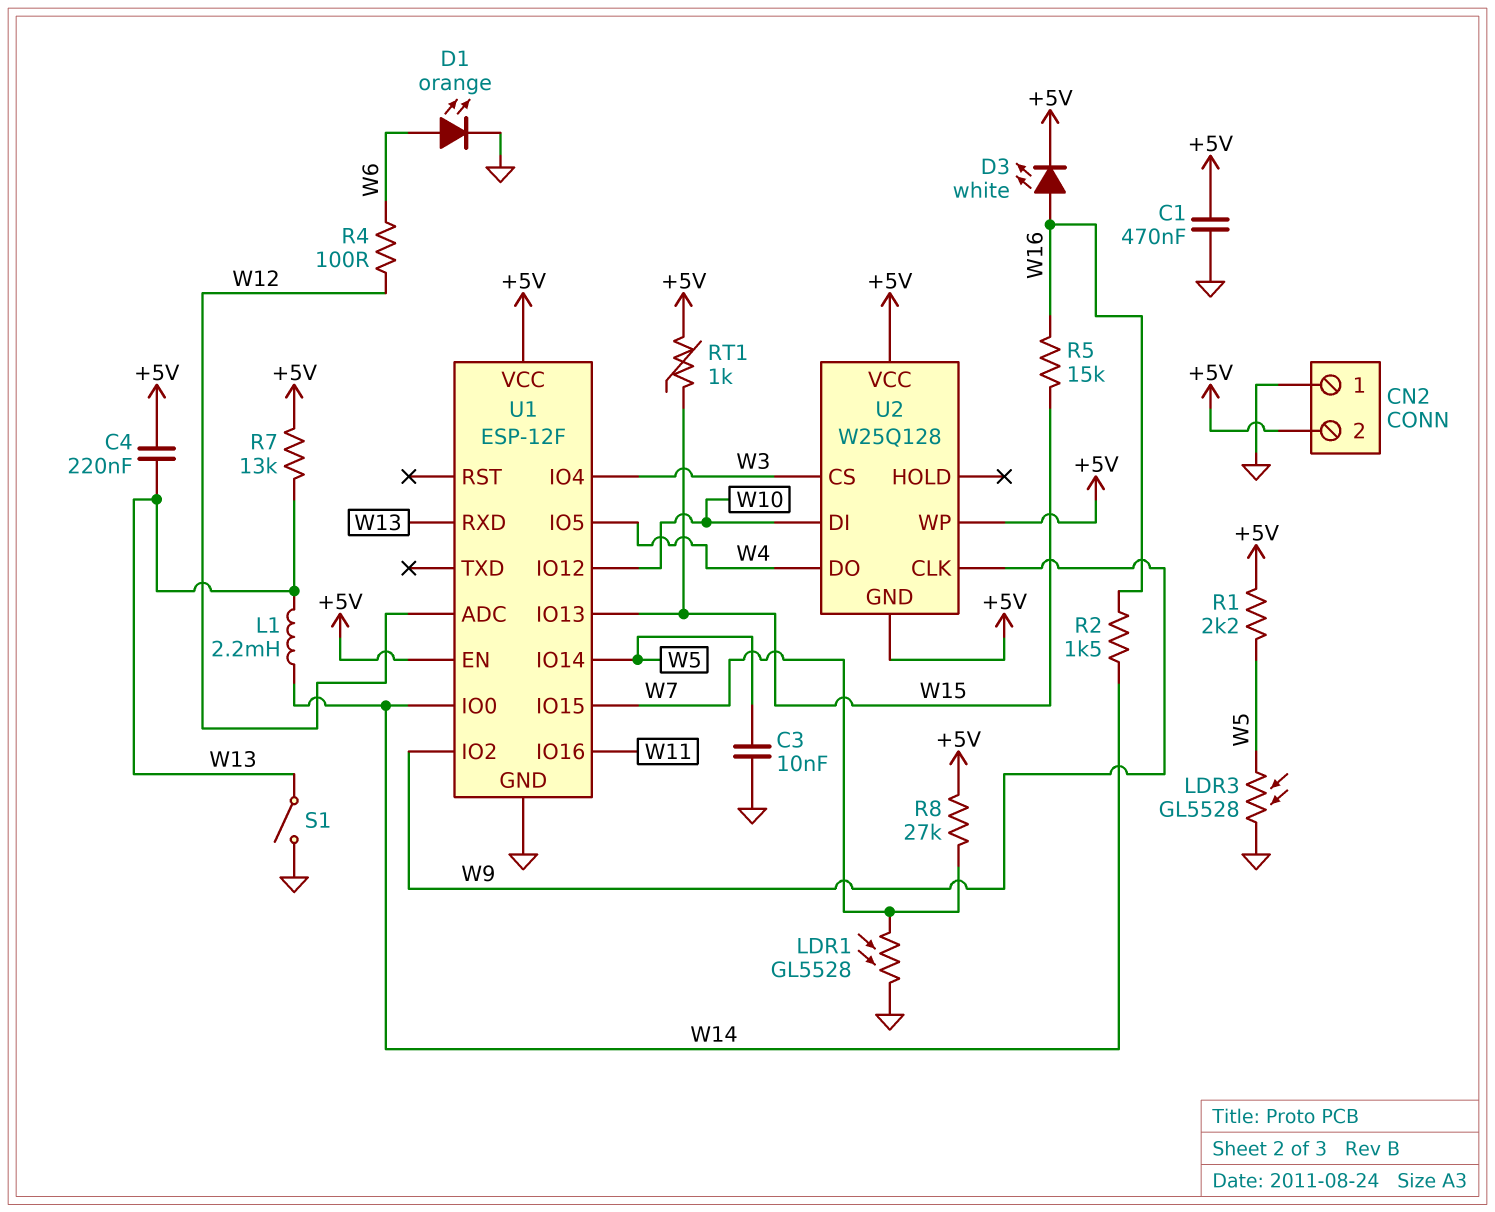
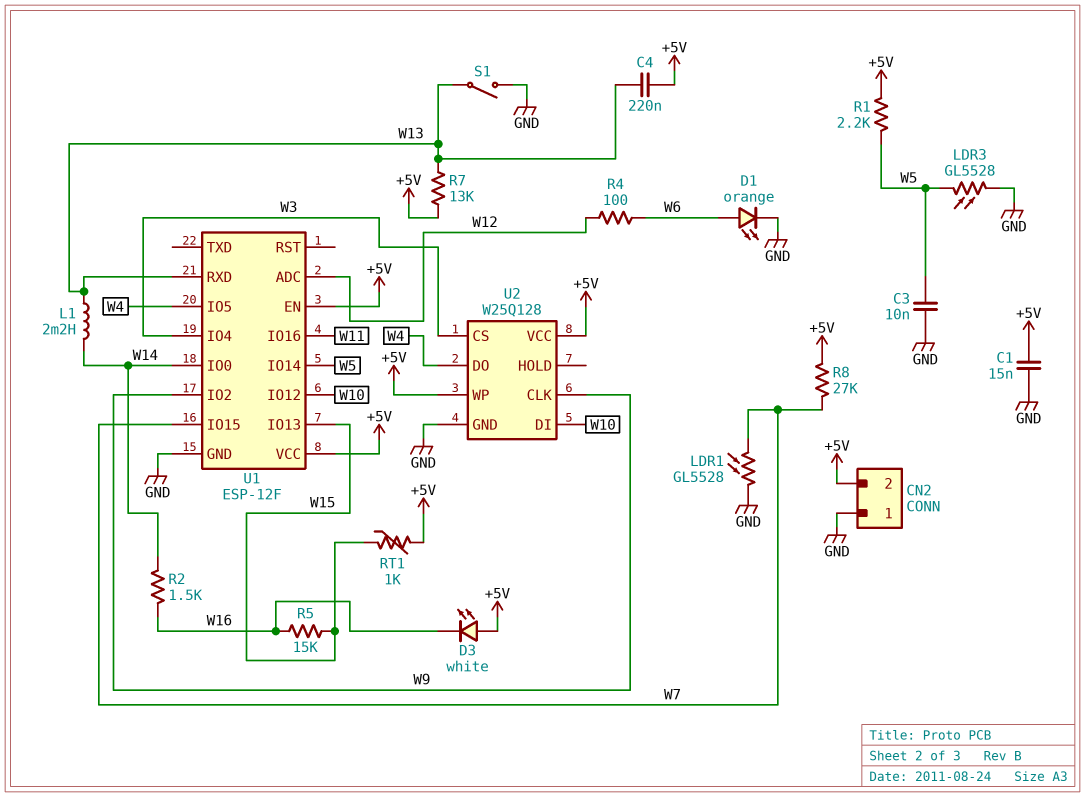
C1: 470nF (+5V, GND) -> 15nF (+5V, GND)
D3: LED white (A W16, K +5V) -> LED white (A +5V, K W16)
U2 pin GND: +5V -> GND

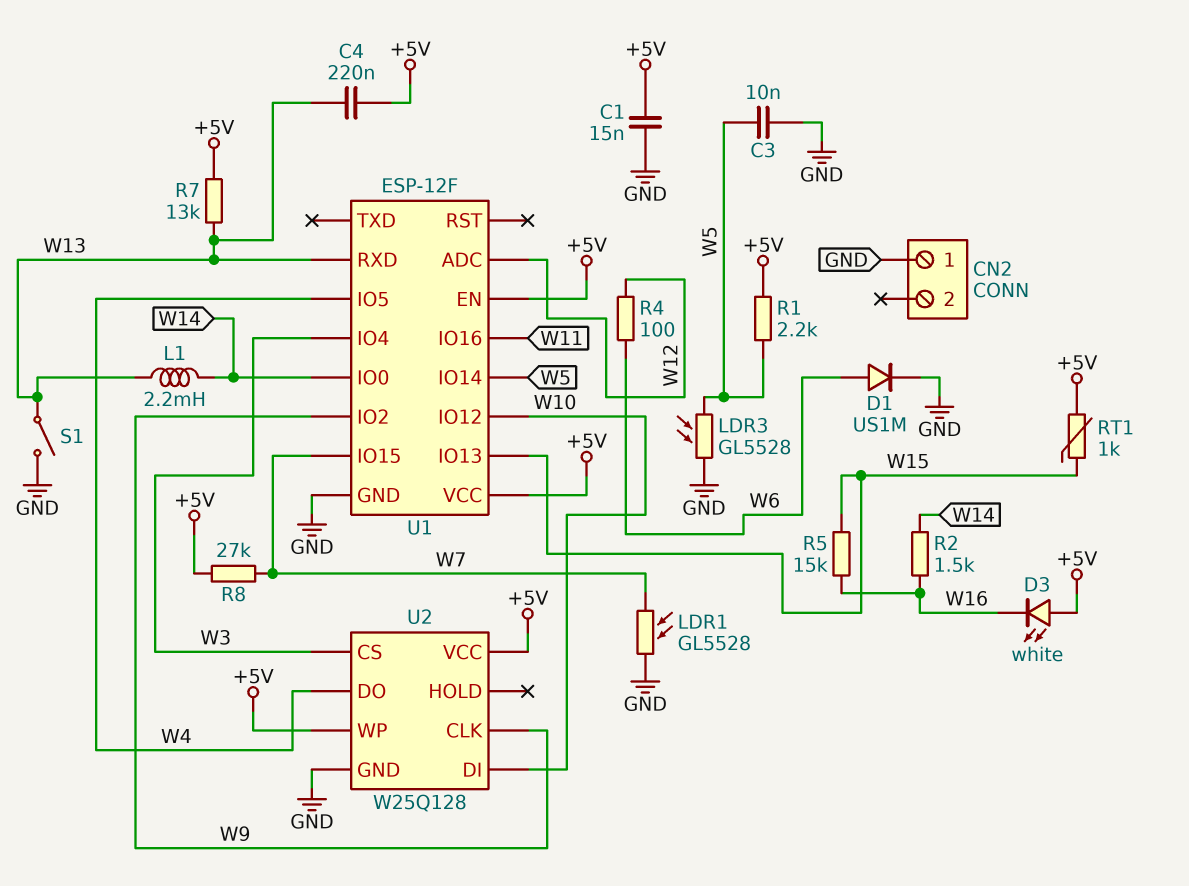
CN2 pin 2: +5V -> none
D1: LED orange (A W6, K GND) -> diode US1M (A W6, K GND)

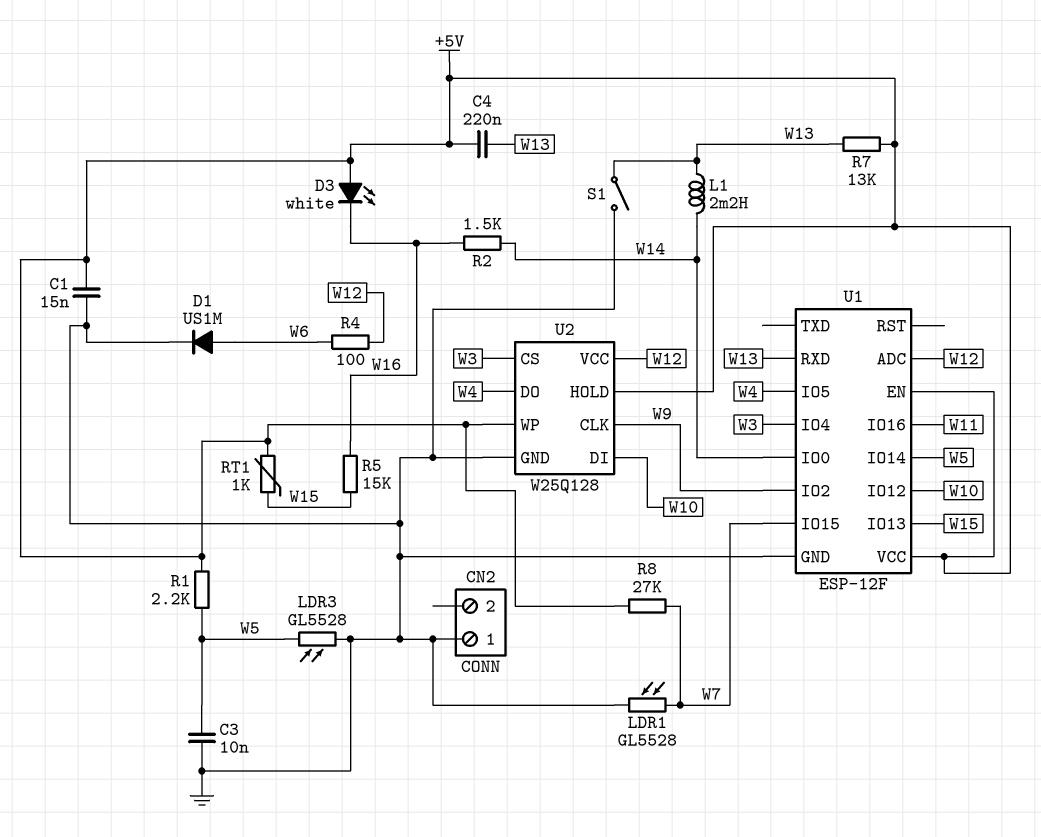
U2 pin HOLD: none -> +5V
U2 pin VCC: +5V -> W12

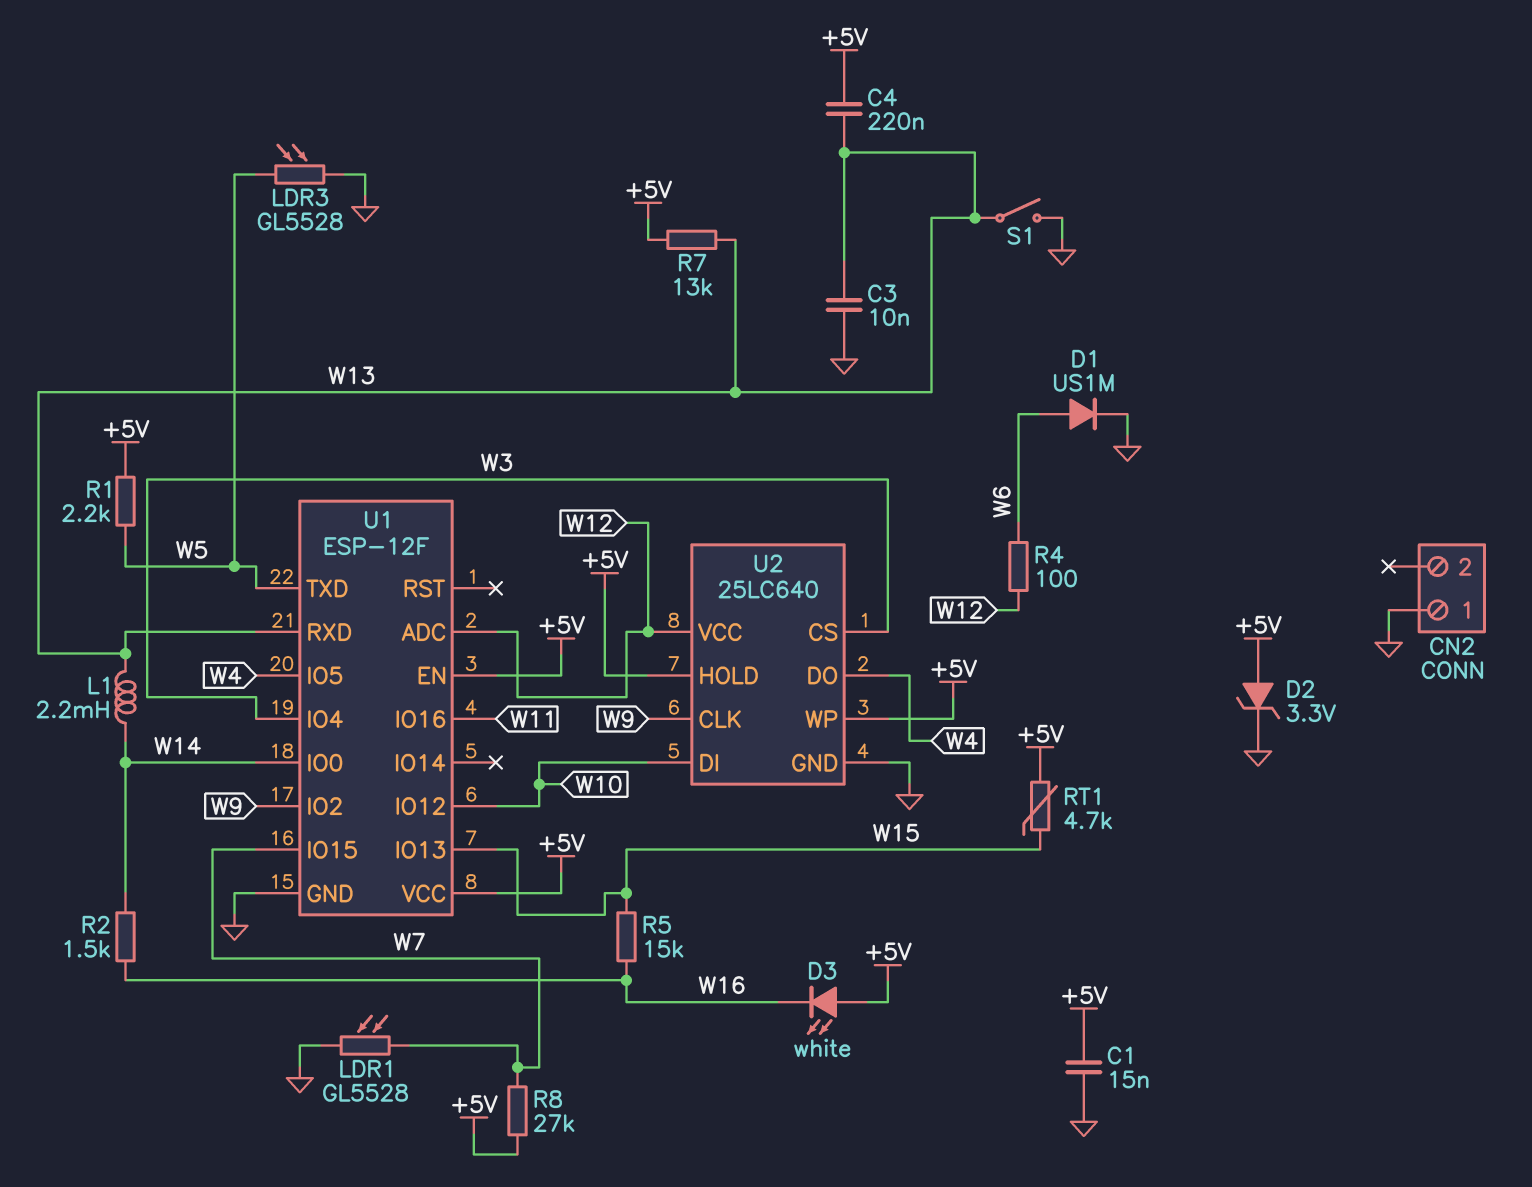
C3: 10nF (GND, W5) -> 10nF (GND, W13)
D2: none -> zener 3.3V (A +5V, K GND)
RT1: 1k (+5V, W15) -> 4.7k (+5V, W15)
U1 pin IO14: W5 -> none
U1 pin TXD: none -> W5
U2: W25Q128 -> 25LC640

